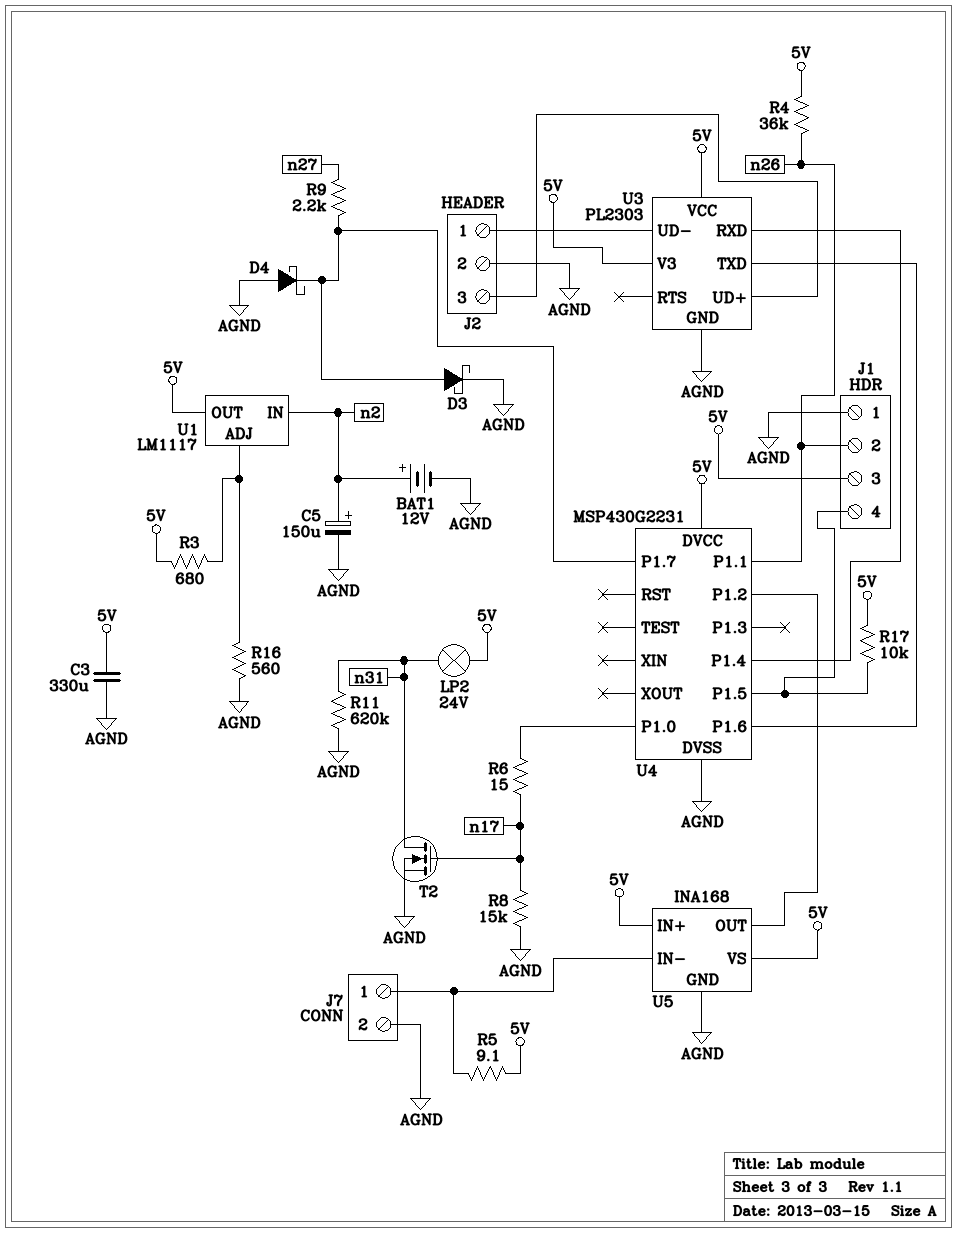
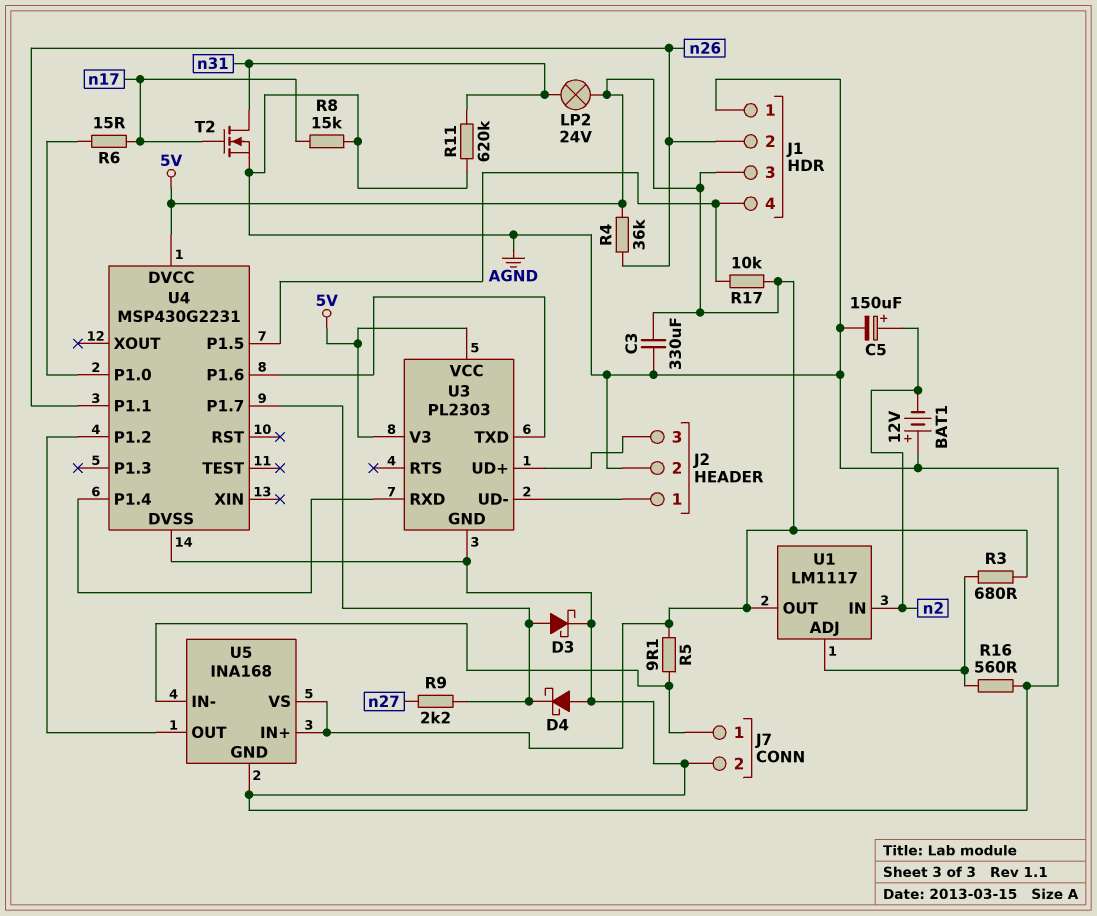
BAT1: 12V (plus n2, minus AGND) -> 12V (plus AGND, minus n2)

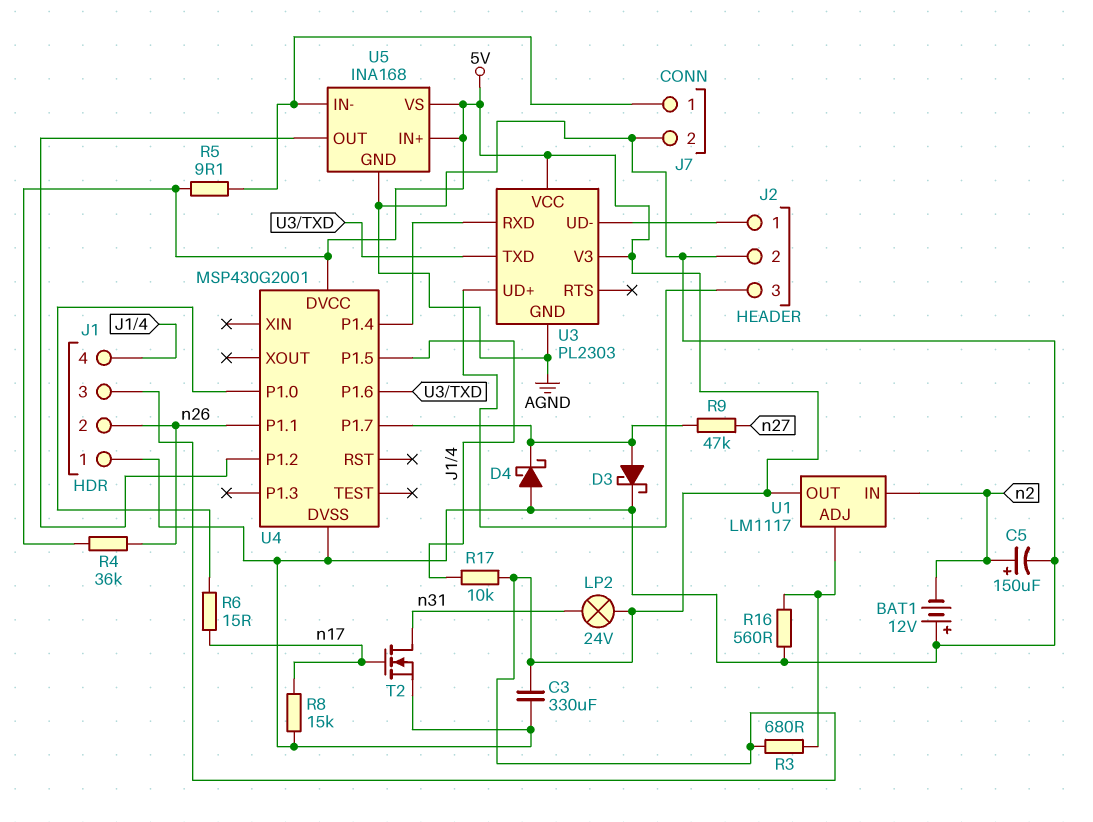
R9: 2.2k (U4/P1.7, n27) -> 47k (U4/P1.7, n27)
R11: 620k (AGND, n31) -> none
U4: MSP430G2231 -> MSP430G2001

